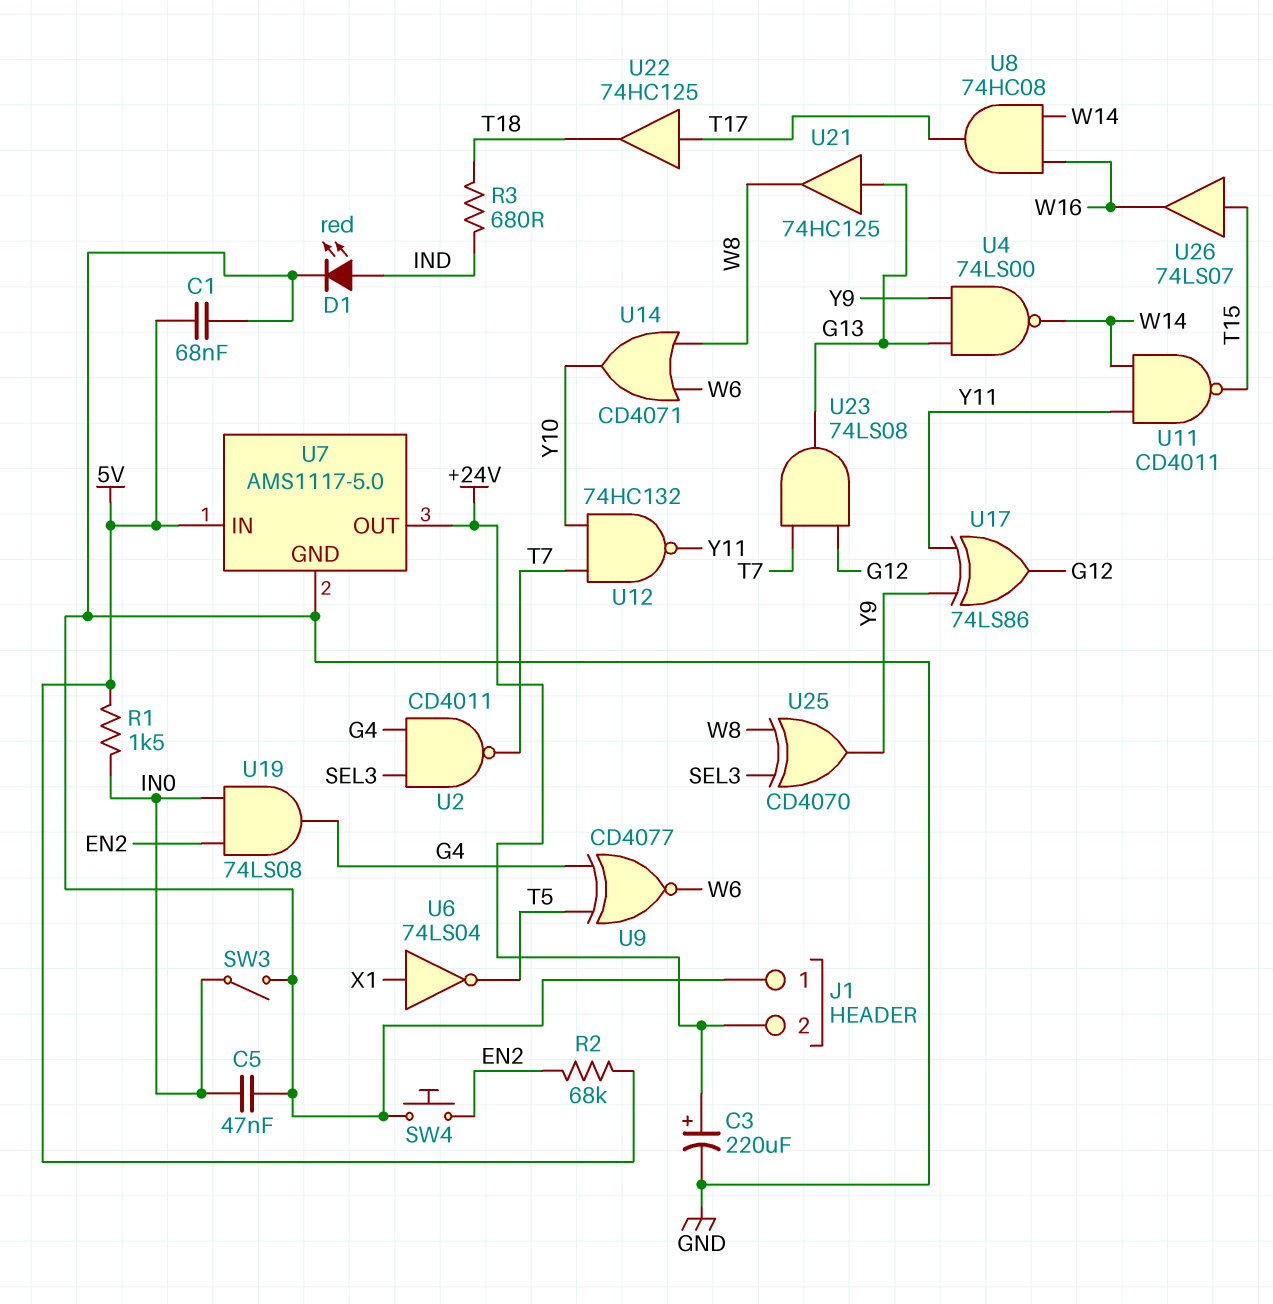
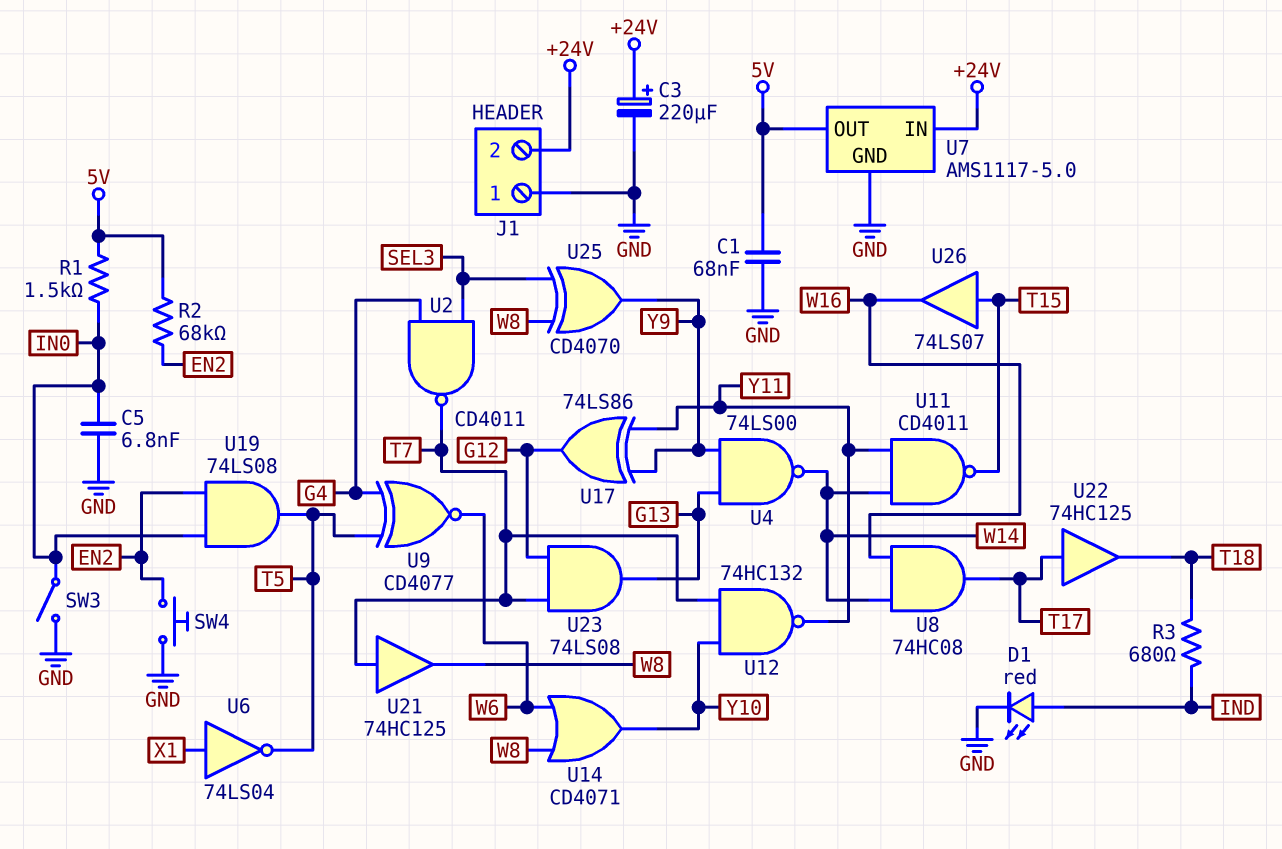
C5: 47nF (GND, IN0) -> 6.8nF (GND, IN0)
U7 pin IN: 5V -> +24V
U7 pin OUT: +24V -> 5V
U19: AND 74LS08 (in EN2, in IN0, out G4) -> AND 74LS08 (in EN2, in IN0, out T5)
U21: buffer 74HC125 (in G13, out W8) -> buffer 74HC125 (in T7, out W8)

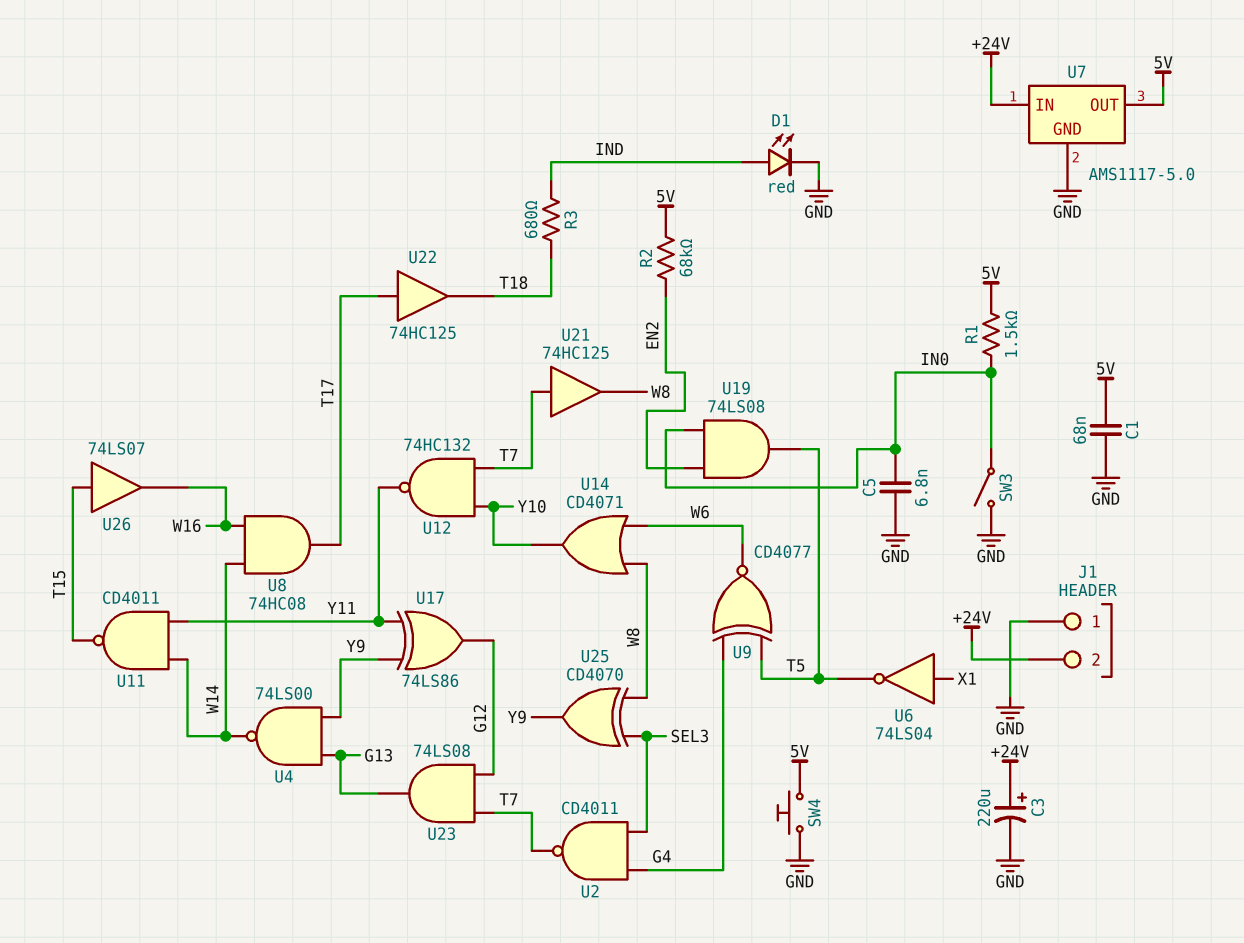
SW4: button (EN2, GND) -> button (5V, GND)

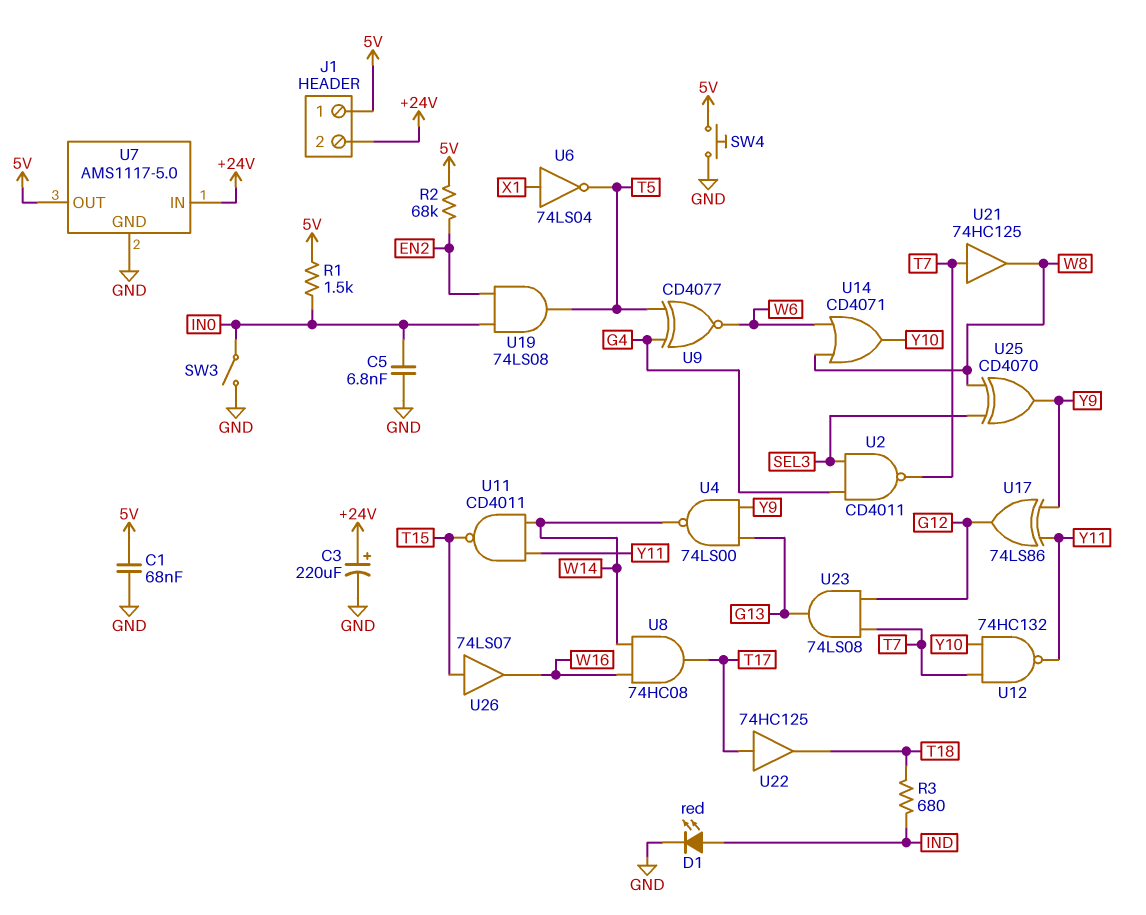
J1 pin 1: GND -> 5V

